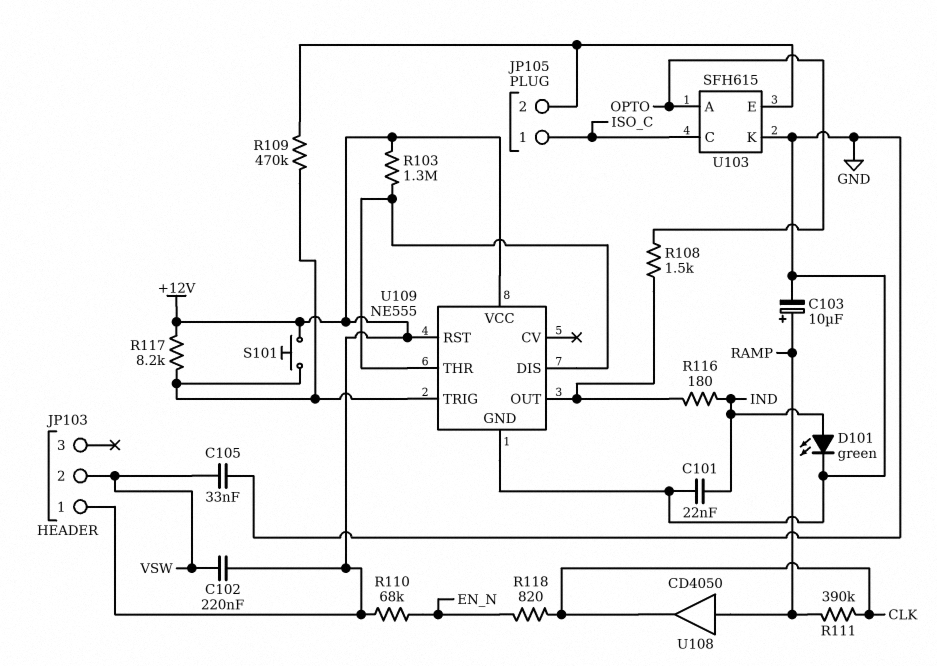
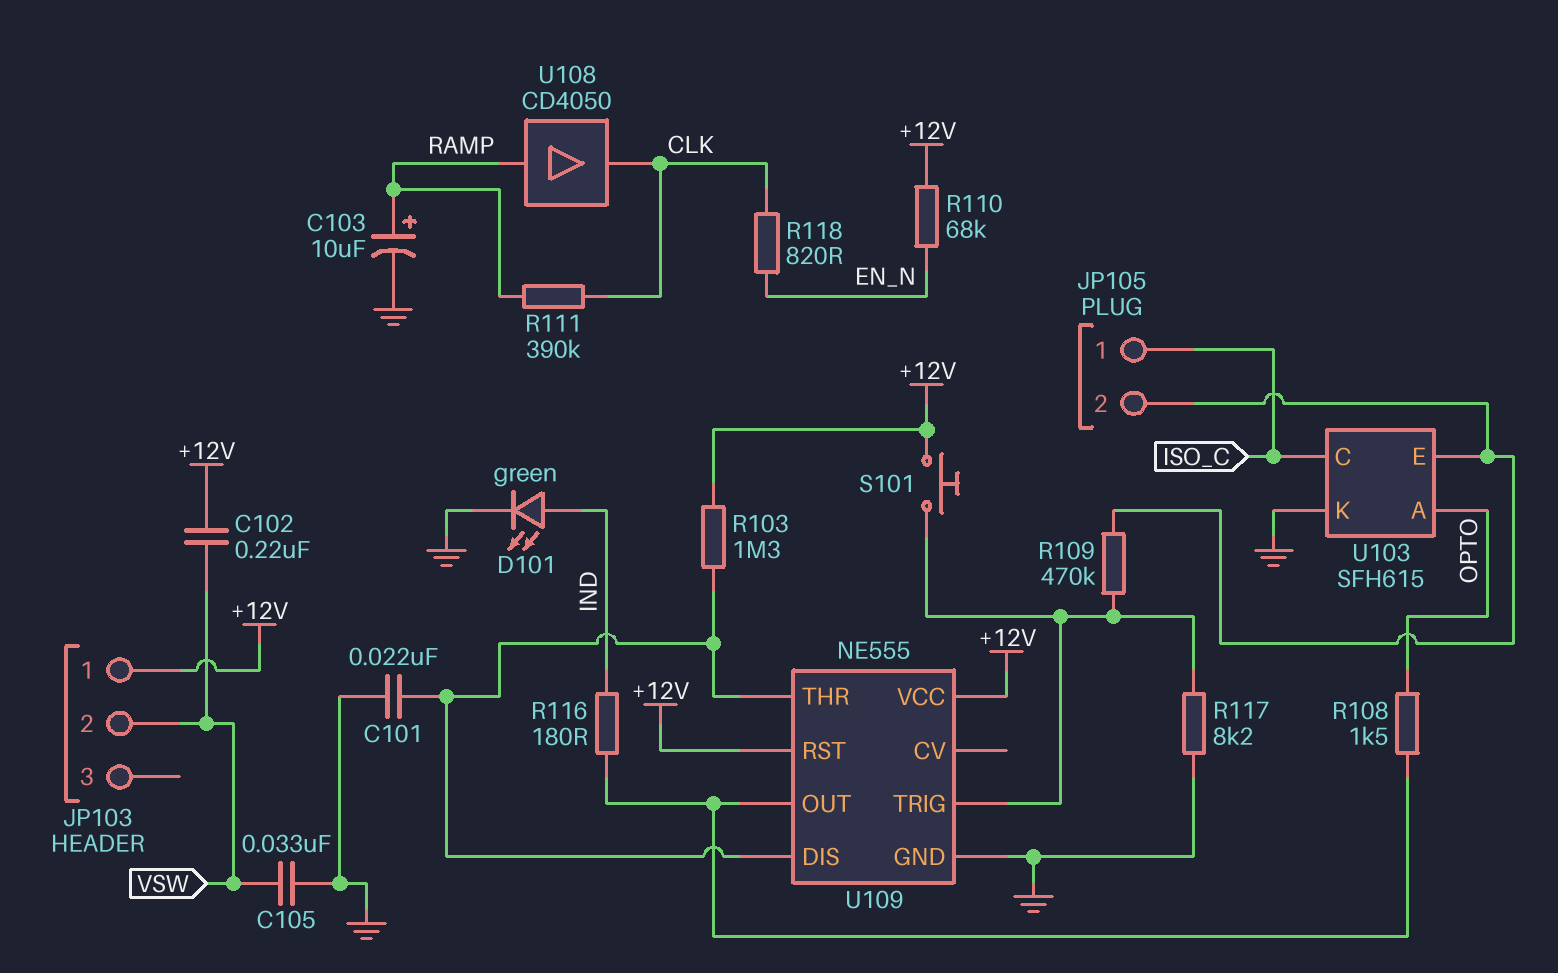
C101: 22nF (GND, IND) -> 22nF (GND, U109/DIS)
R117: 8.2k (+12V, U109/TRIG) -> 8.2k (GND, U109/TRIG)

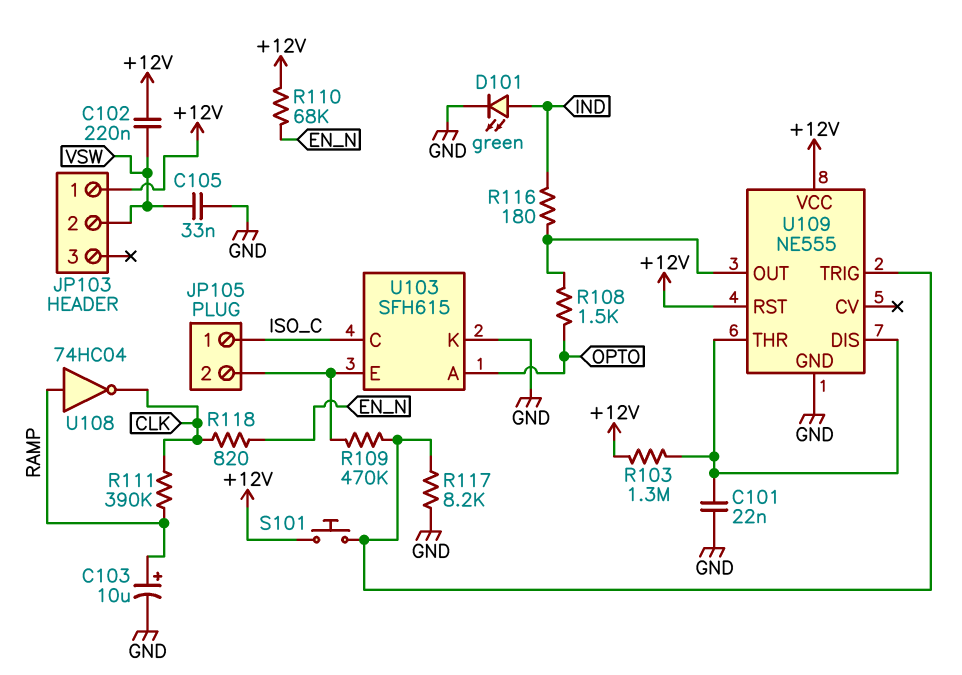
U108: buffer CD4050 (in RAMP, out CLK) -> NOT 74HC04 (in RAMP, out CLK)

